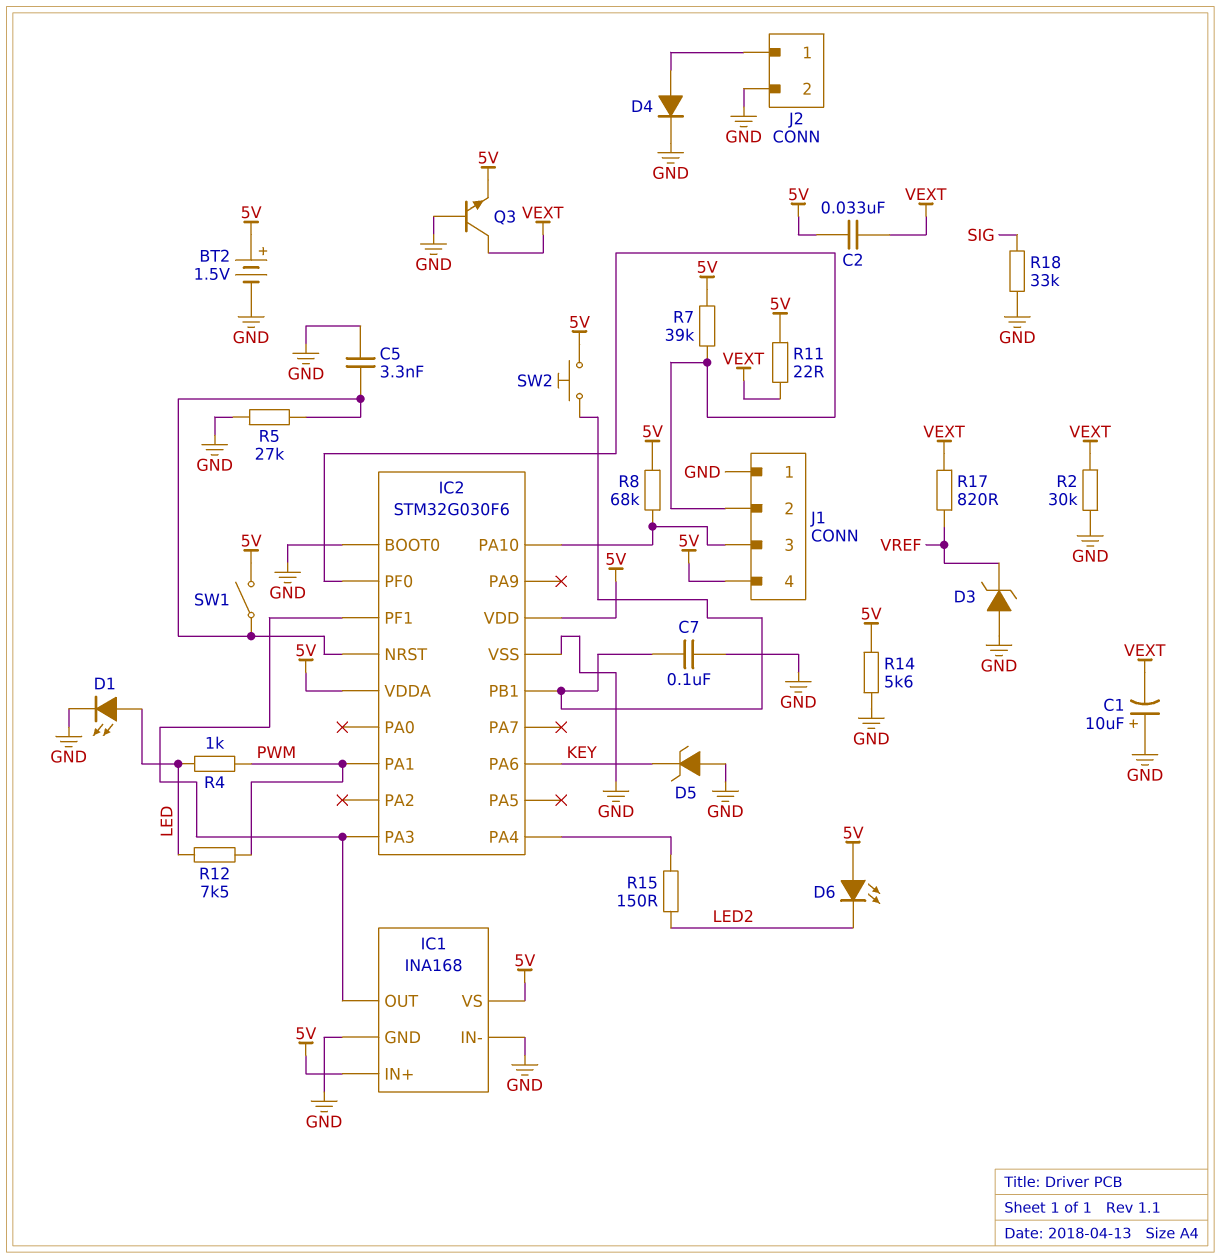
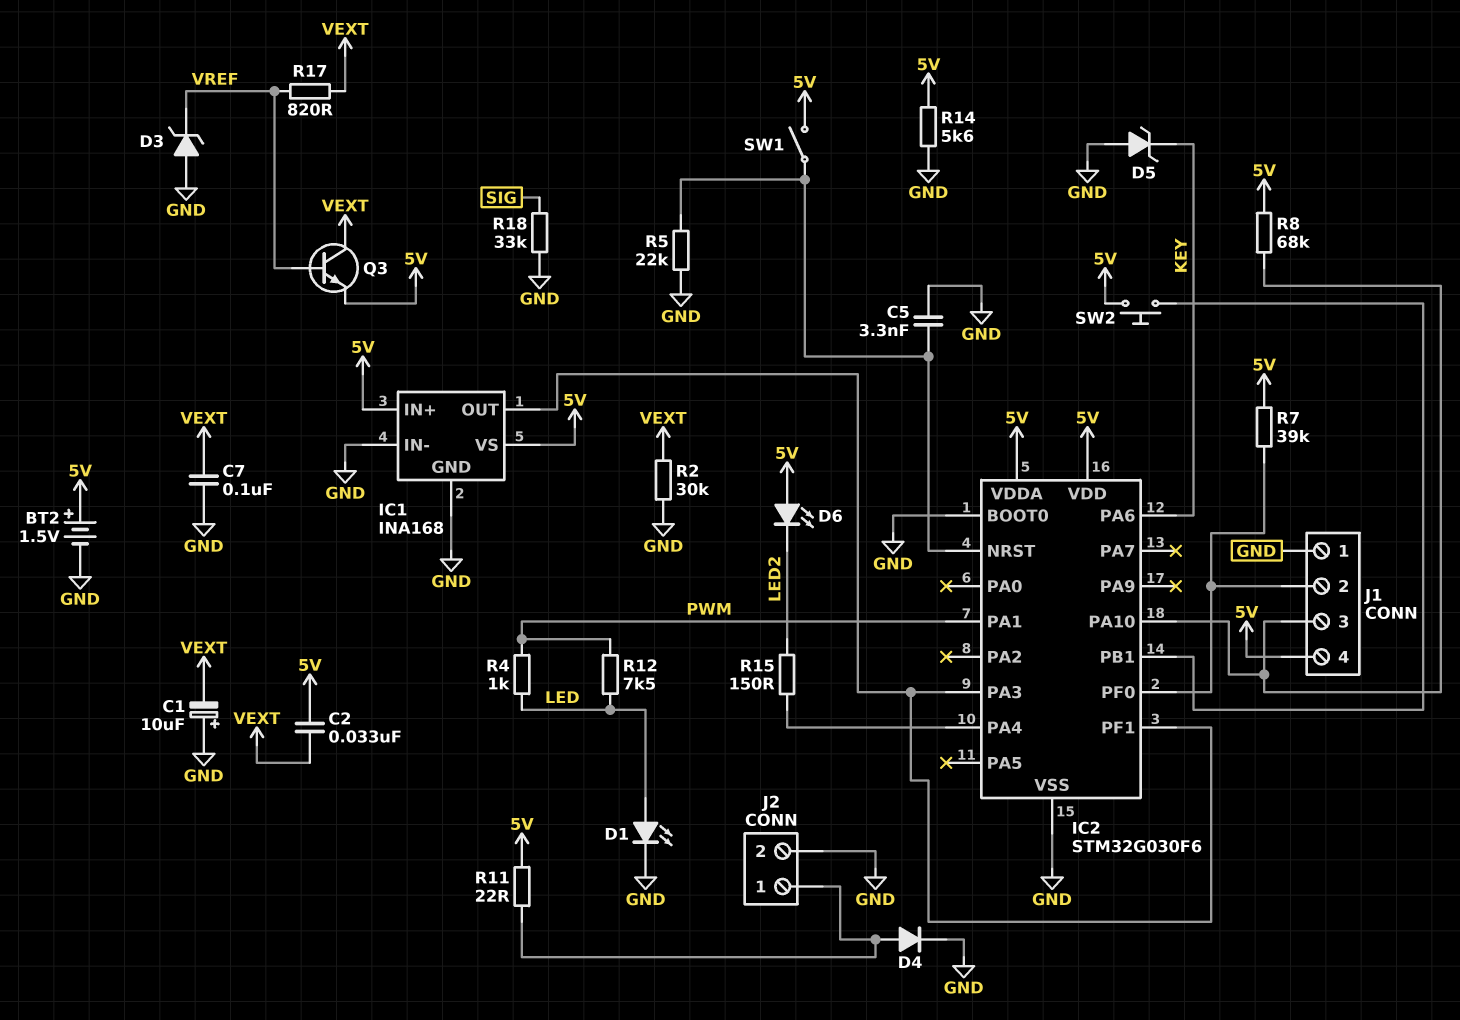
C7: 100nF (GND, IC2/PB1) -> 100nF (GND, VEXT)
Q3: NPN (B GND, C VEXT, E 5V) -> NPN (B VREF, C VEXT, E 5V)
R5: 27k (GND, IC2/NRST) -> 22k (GND, IC2/NRST)
R11: 22 (5V, VEXT) -> 22 (5V, J2/1)

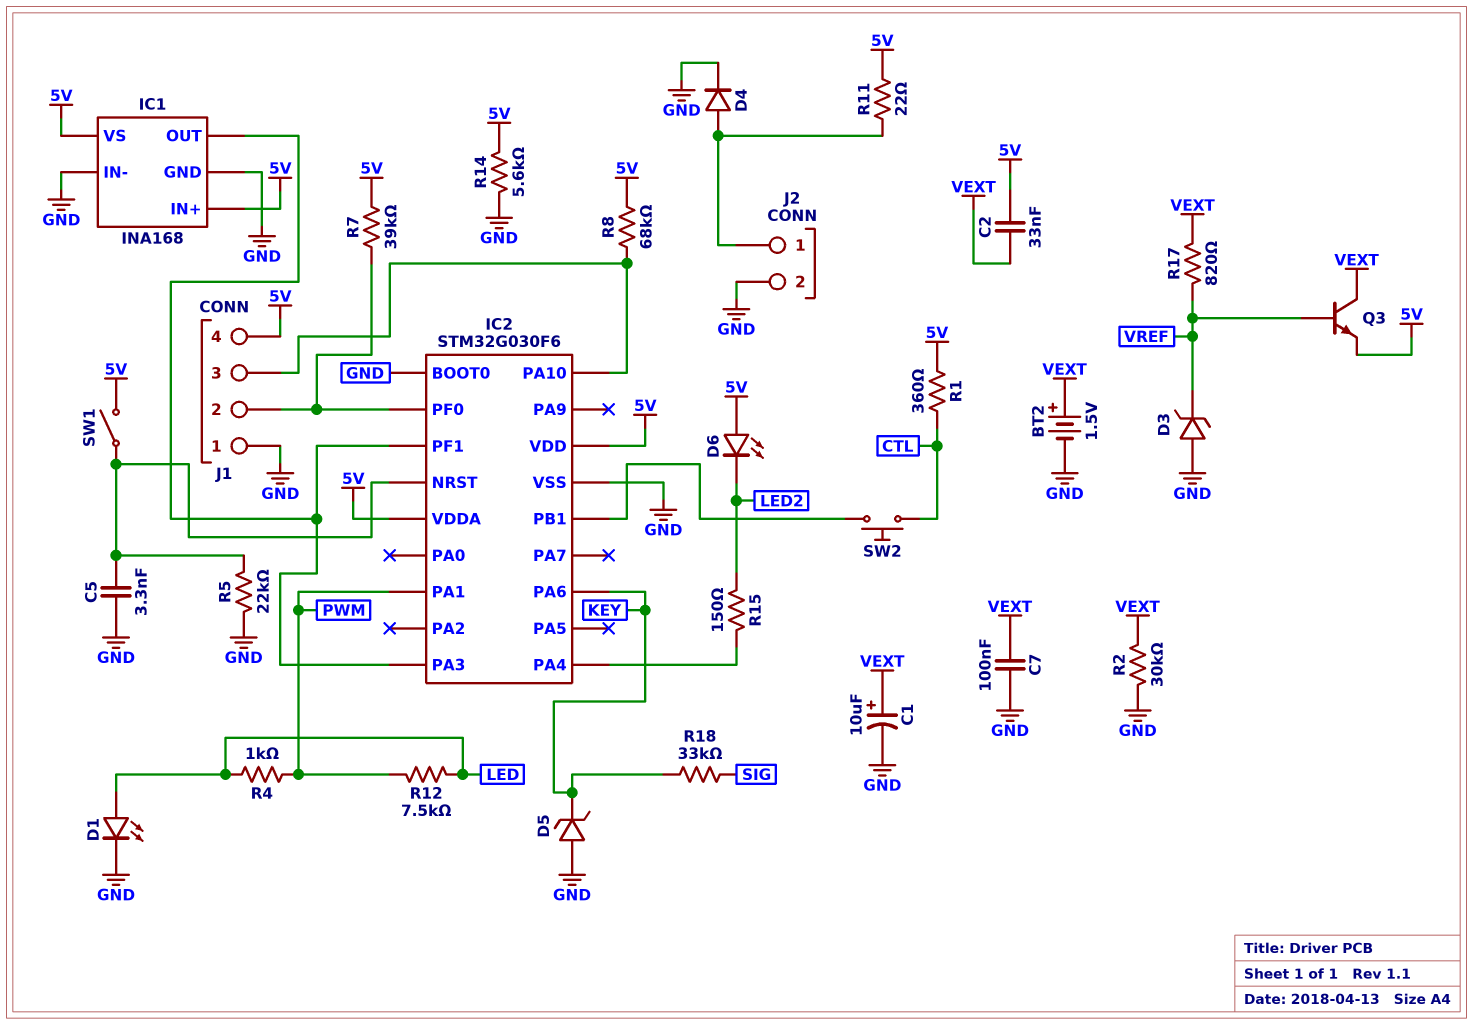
BT2: 1.5V (plus 5V, minus GND) -> 1.5V (plus VEXT, minus GND)
C1: 10uF (plus GND, minus VEXT) -> 10uF (plus VEXT, minus GND)
R1: none -> 360 (5V, CTL)
R18: 33k (GND, SIG) -> 33k (KEY, SIG)
SW2: button (5V, IC2/PB1) -> button (CTL, IC2/PB1)

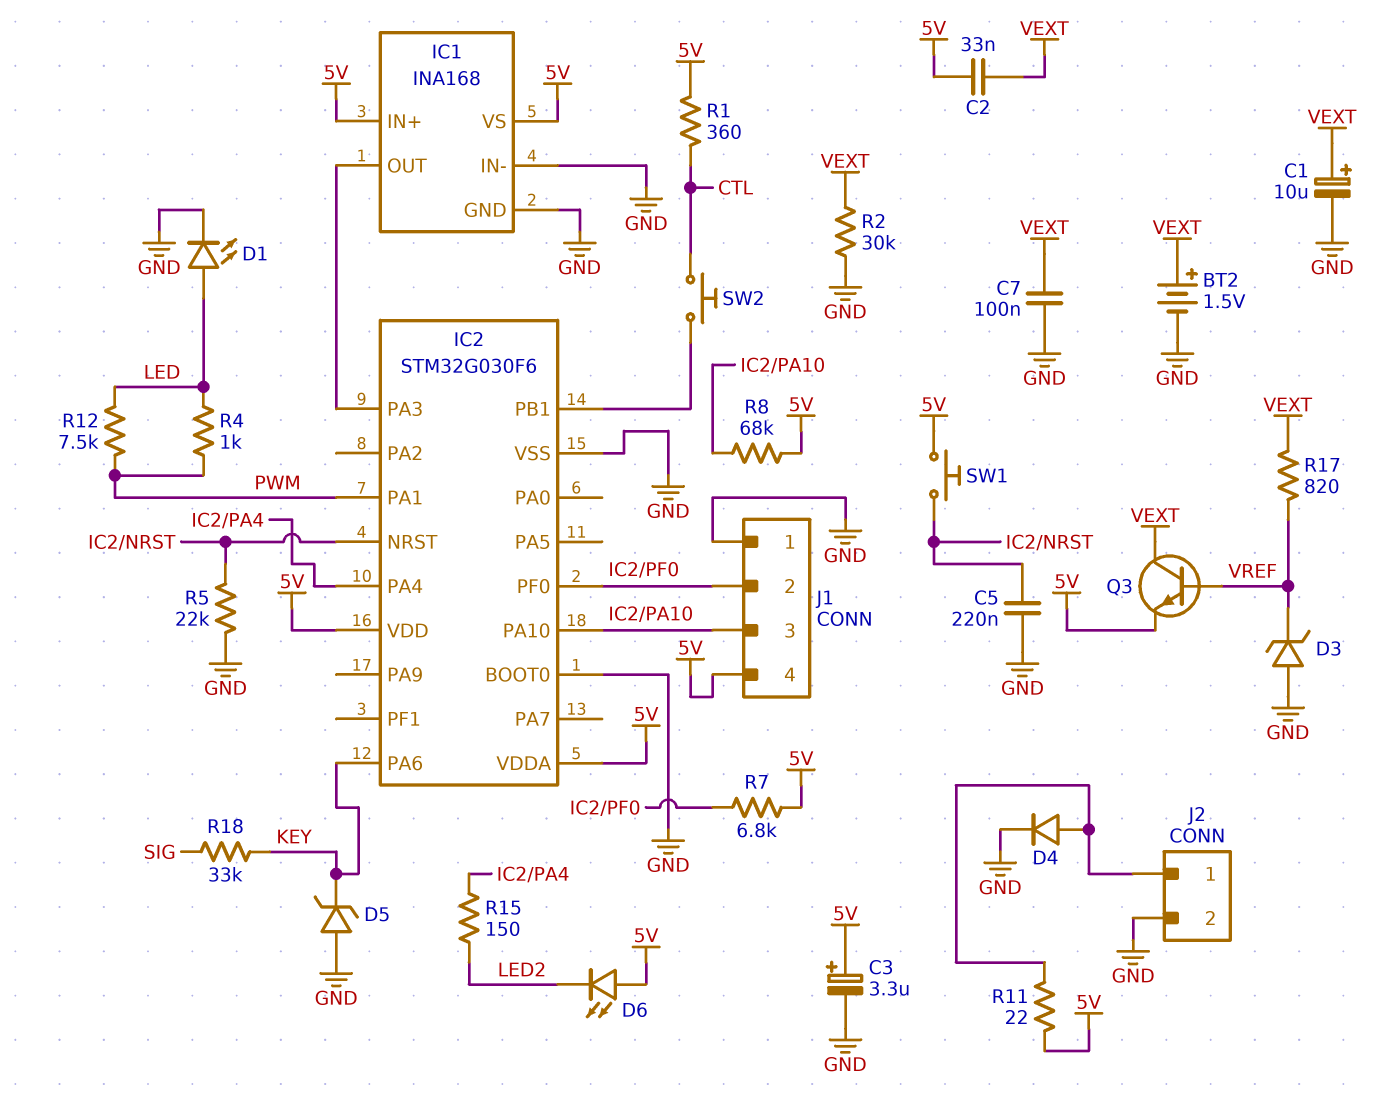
C3: none -> 3.3uF (plus 5V, minus GND)
C5: 3.3nF (GND, IC2/NRST) -> 220nF (GND, IC2/NRST)
IC2 pin PF1: IC1/OUT -> none
R7: 39k (5V, IC2/PF0) -> 6.8k (5V, IC2/PF0)
R14: 5.6k (5V, GND) -> none
SW1: switch (5V, IC2/NRST) -> button (5V, IC2/NRST)

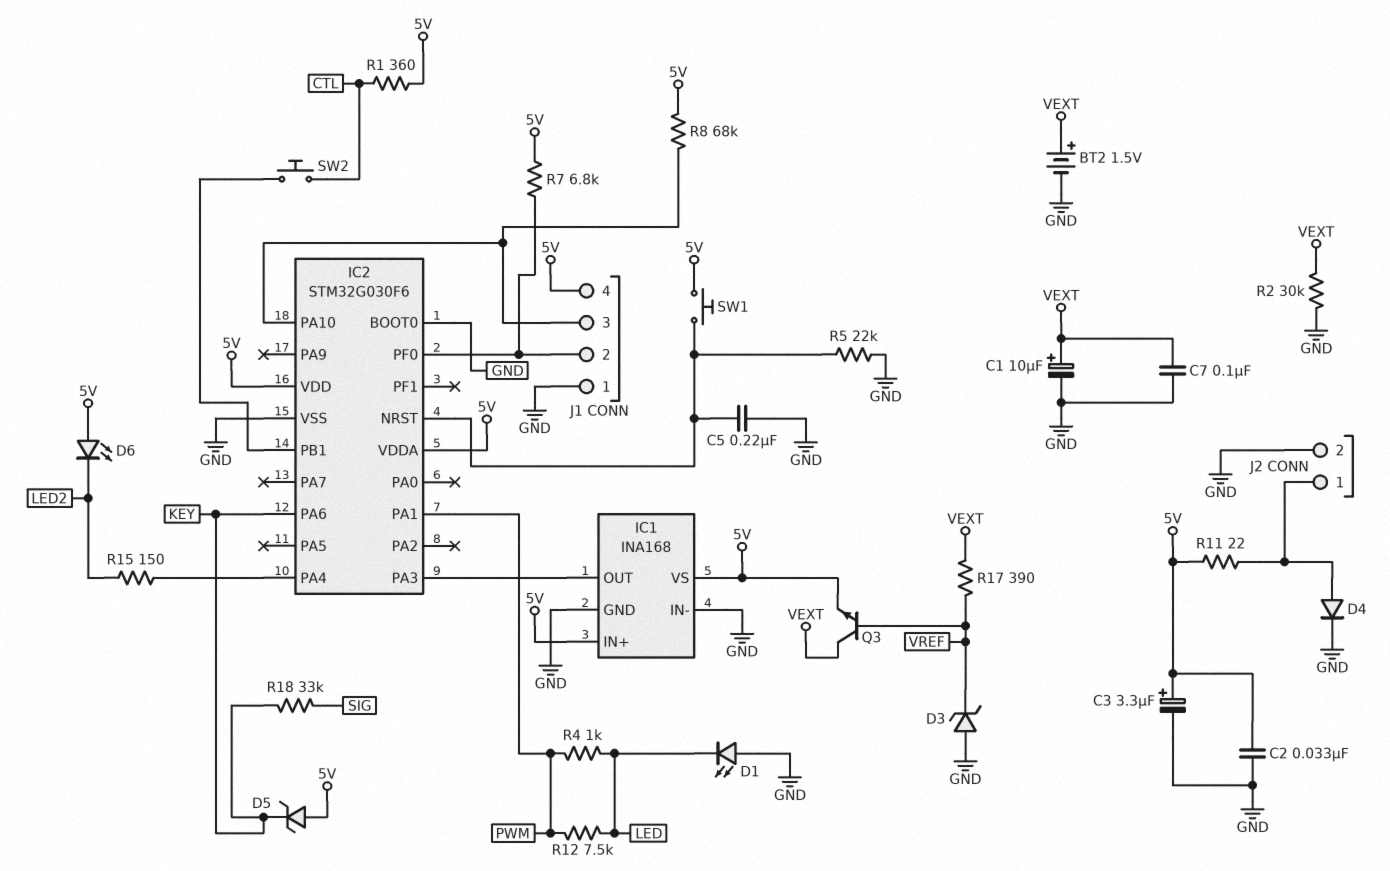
C2: 33nF (5V, VEXT) -> 33nF (5V, GND)
D1: LED (A LED, K GND) -> LED (A GND, K LED)
D5: zener (A GND, K KEY) -> zener (A 5V, K KEY)
R17: 820 (VEXT, VREF) -> 390 (VEXT, VREF)

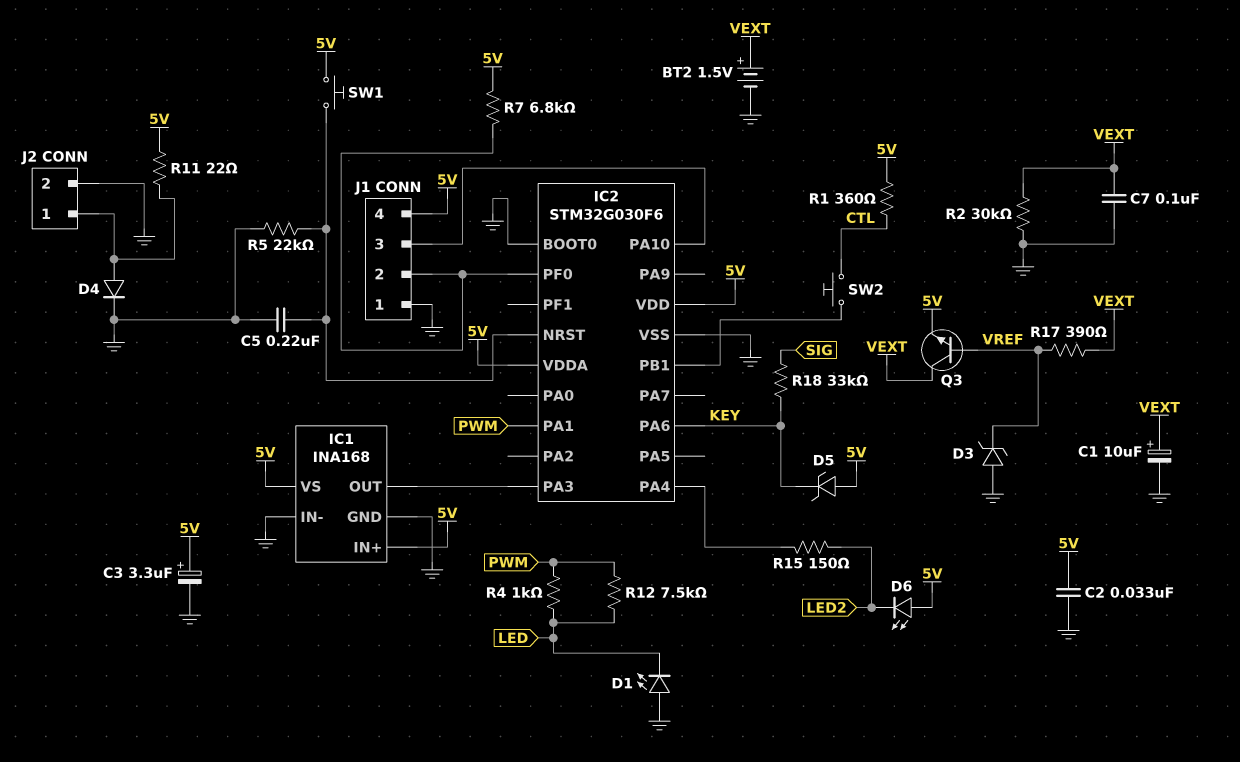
R8: 68k (5V, IC2/PA10) -> none

